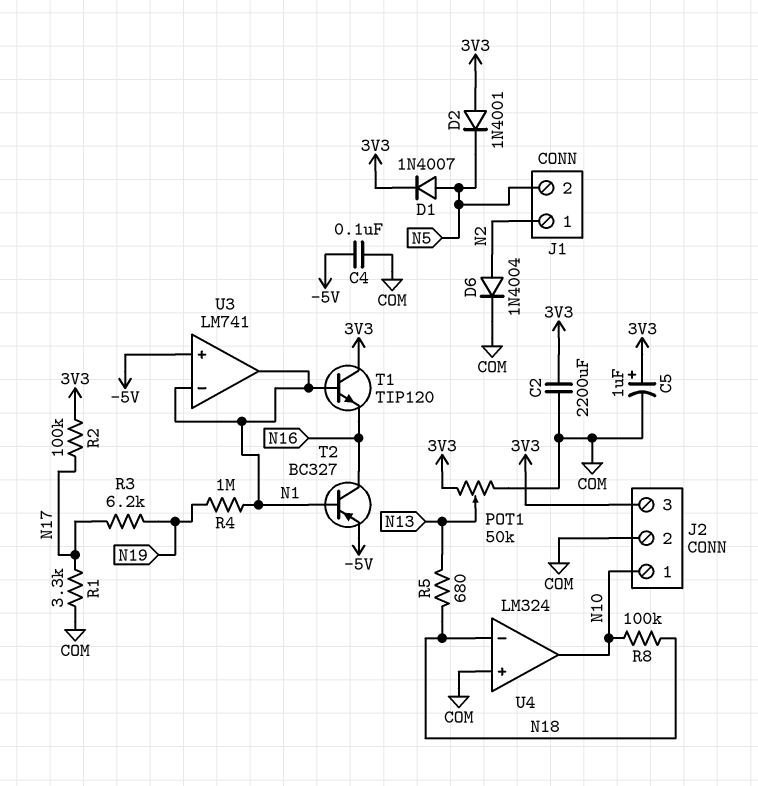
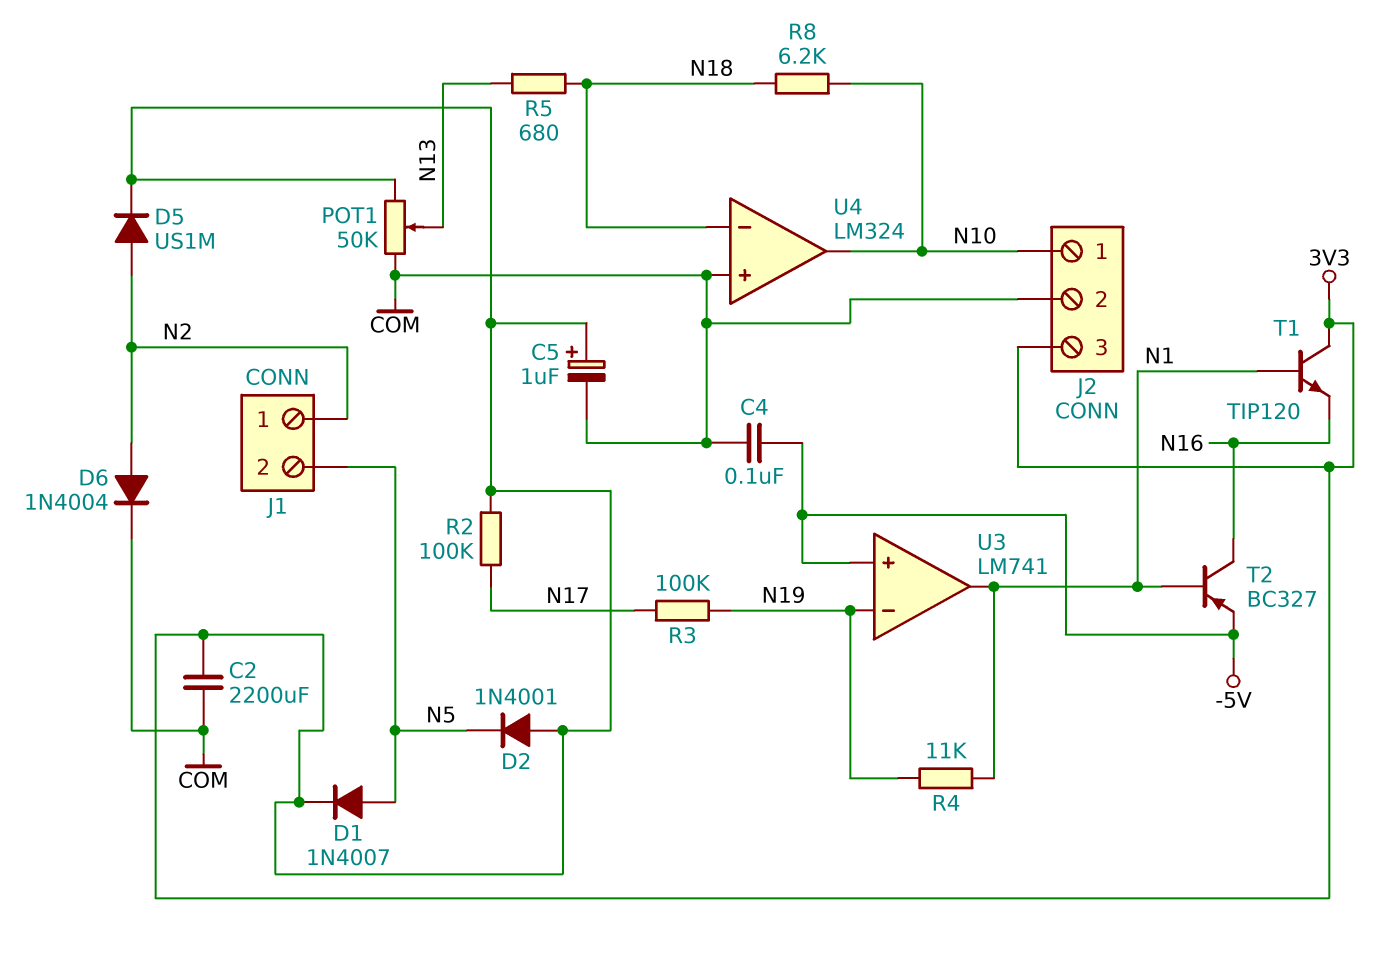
D5: none -> diode US1M (A N2, K 3V3)
R1: 3.3k (COM, N17) -> none
R3: 6.2k (N17, N19) -> 100k (N17, N19)
R4: 1M (N1, N19) -> 11k (N1, N19)
R8: 100k (N10, N18) -> 6.2k (N10, N18)
U3 pin in-: N1 -> N19

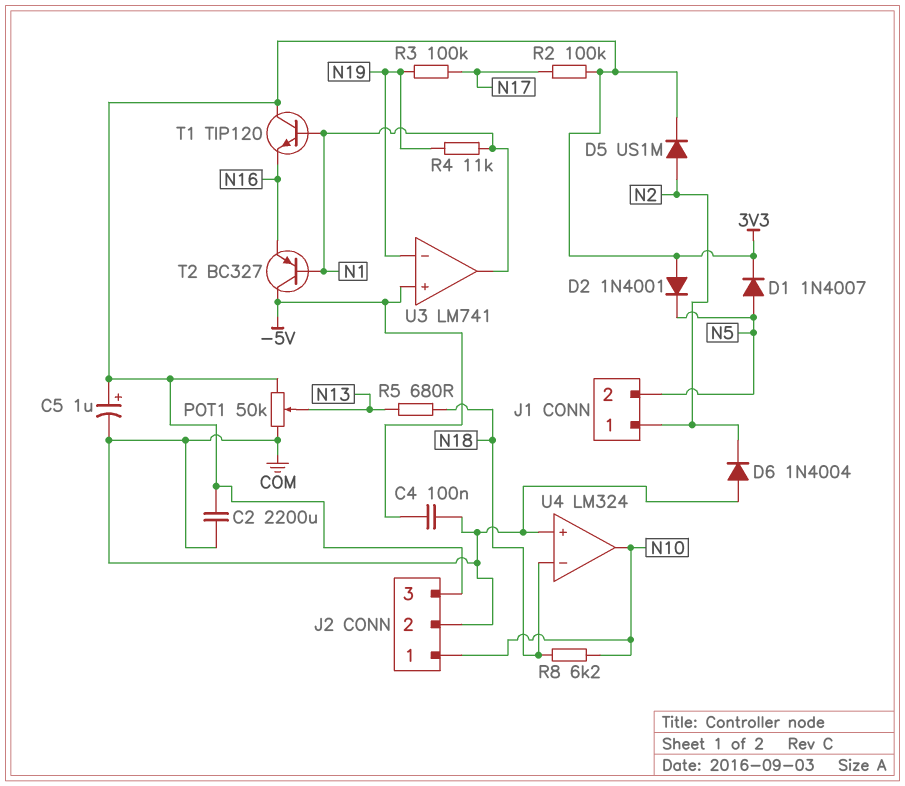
D6: diode 1N4004 (A N2, K COM) -> diode 1N4004 (A COM, K N2)
T2: PNP BC327 (B N1, C N16, E -5V) -> PNP BC327 (B N1, C -5V, E N16)

